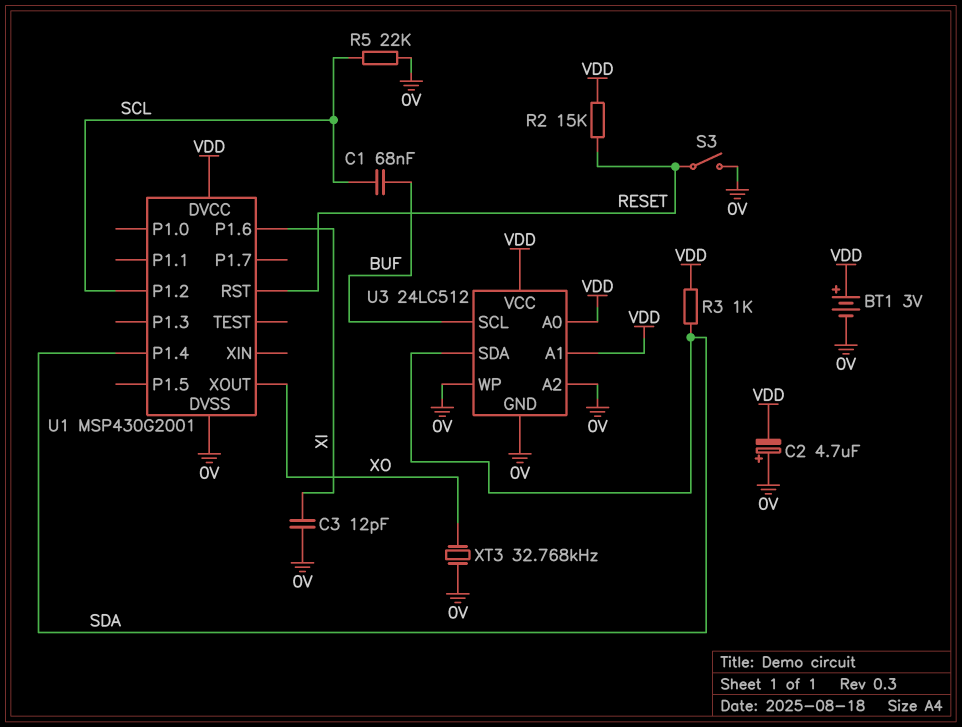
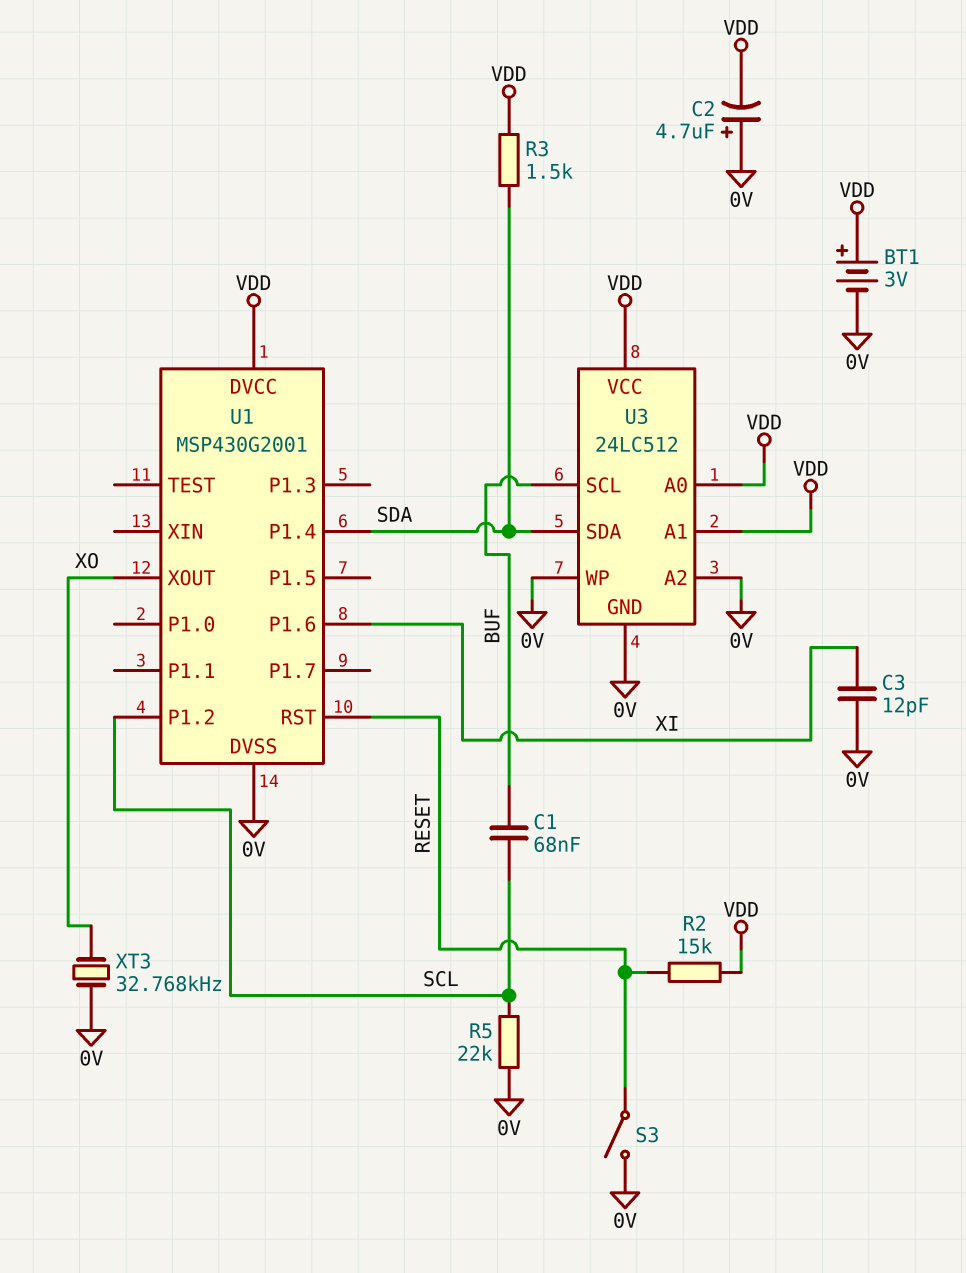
R3: 1k (SDA, VDD) -> 1.5k (SDA, VDD)

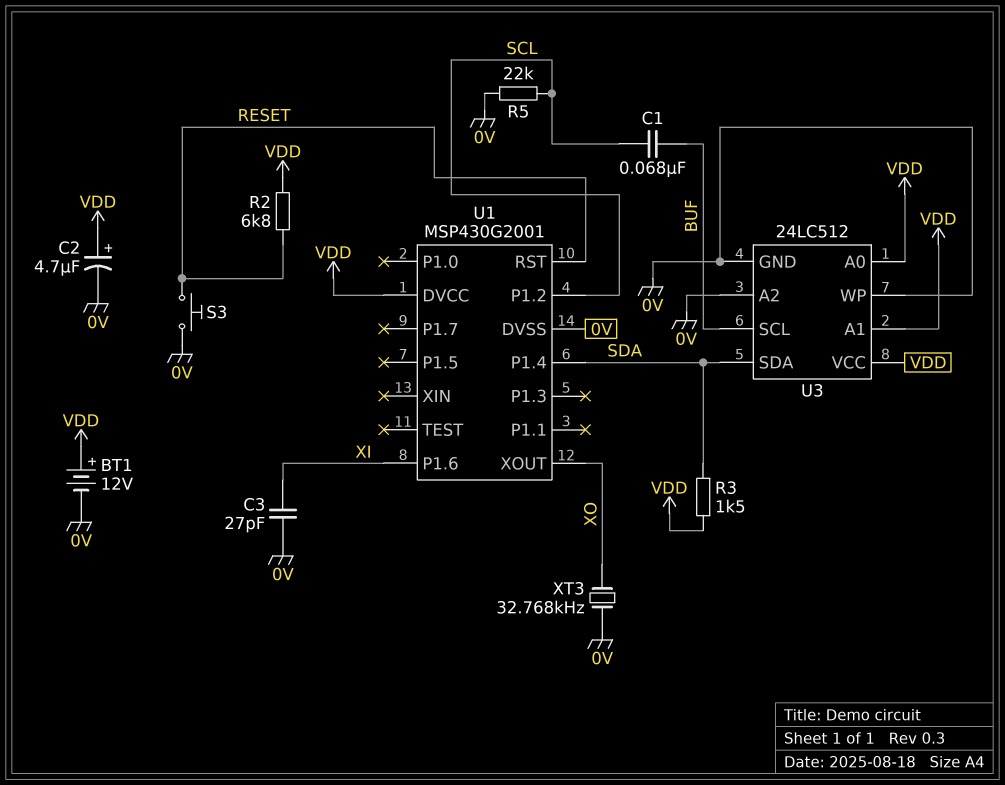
BT1: 3V (plus VDD, minus 0V) -> 12V (plus VDD, minus 0V)
C2: 4.7uF (plus 0V, minus VDD) -> 4.7uF (plus VDD, minus 0V)
C3: 12pF (0V, XI) -> 27pF (0V, XI)
R2: 15k (RESET, VDD) -> 6.8k (RESET, VDD)
S3: switch (0V, RESET) -> button (0V, RESET)

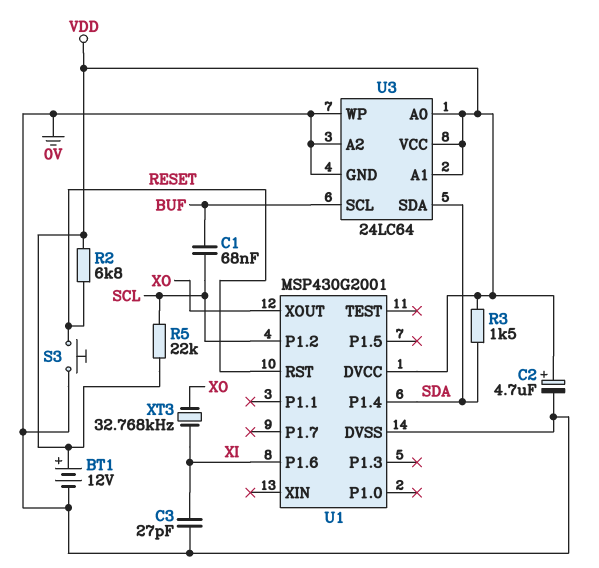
R5: 22k (0V, SCL) -> 22k (SCL, VDD)
U3: 24LC512 -> 24LC64
XT3: 32.768kHz (0V, XO) -> 32.768kHz (XI, XO)

